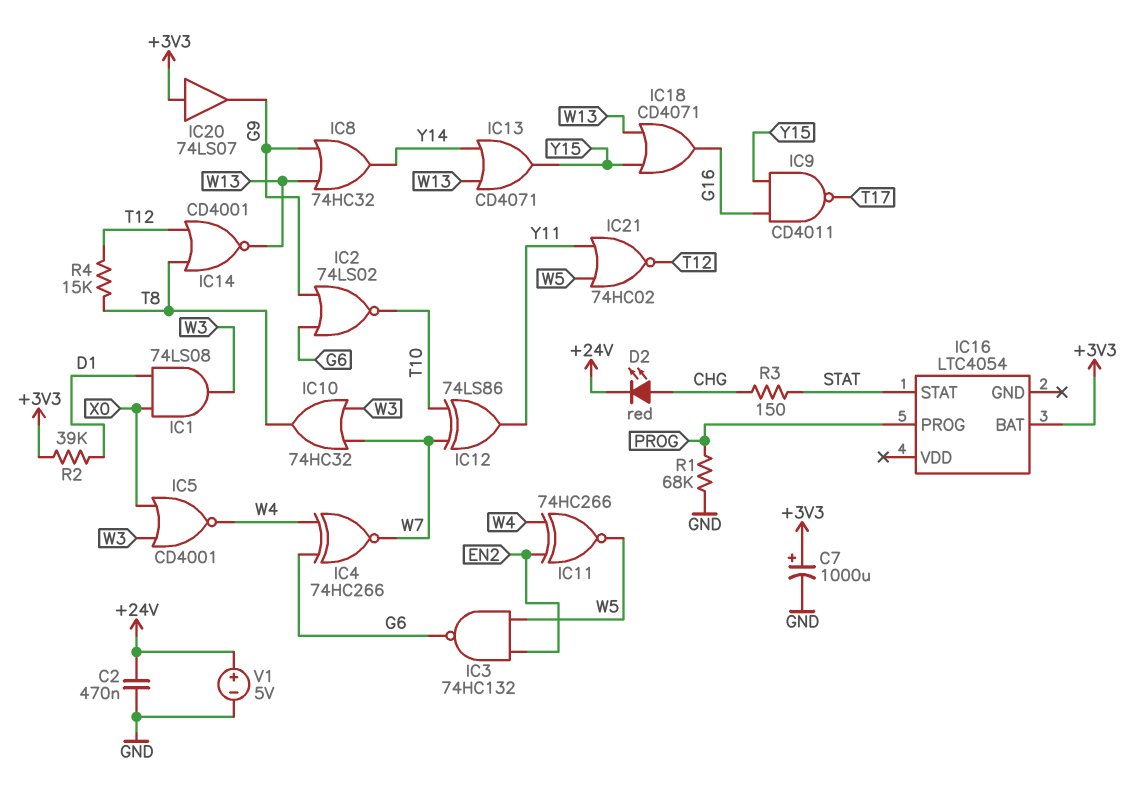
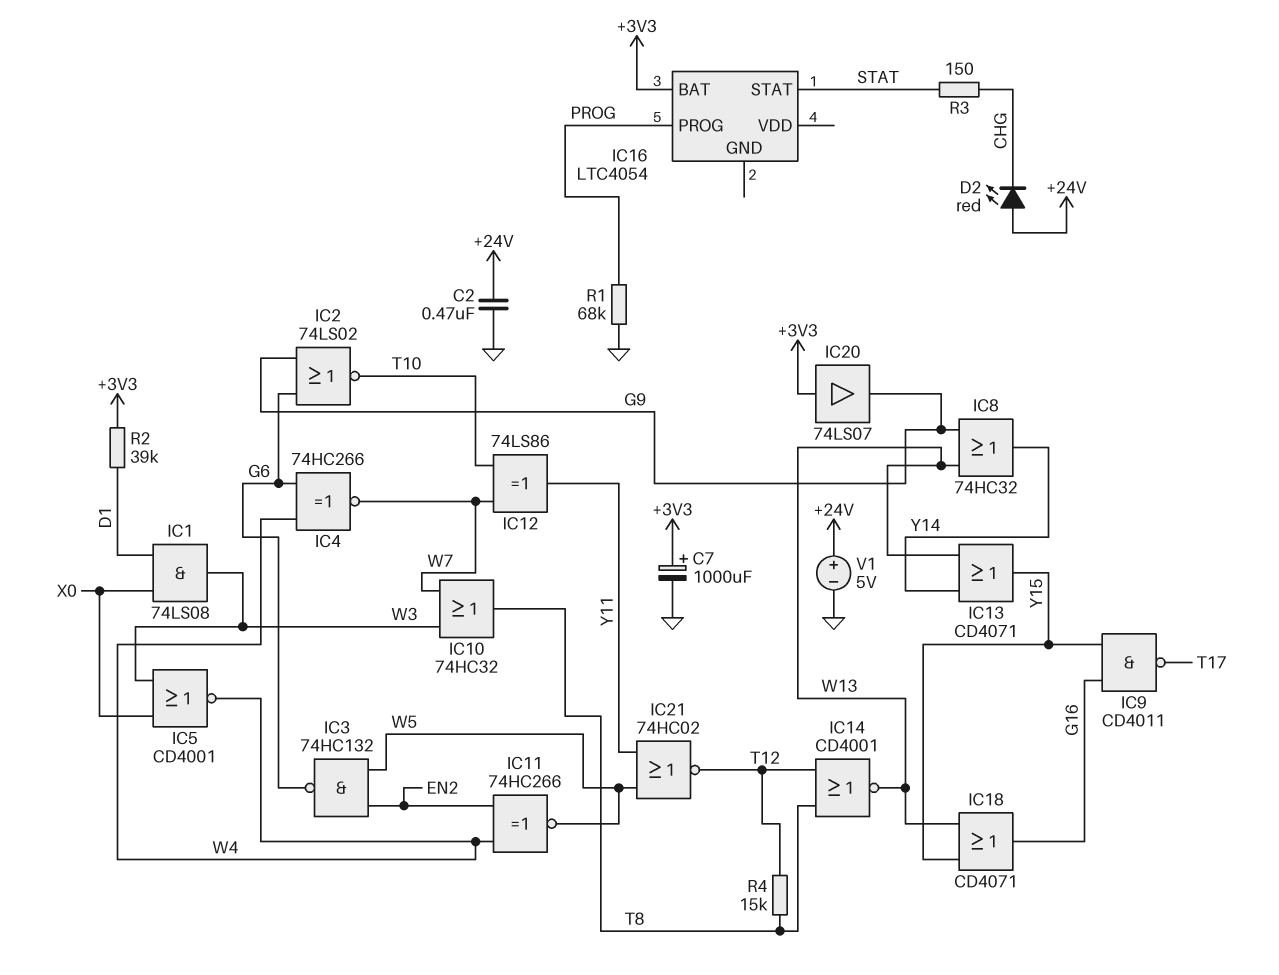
D2: LED red (A CHG, K +24V) -> LED red (A +24V, K CHG)

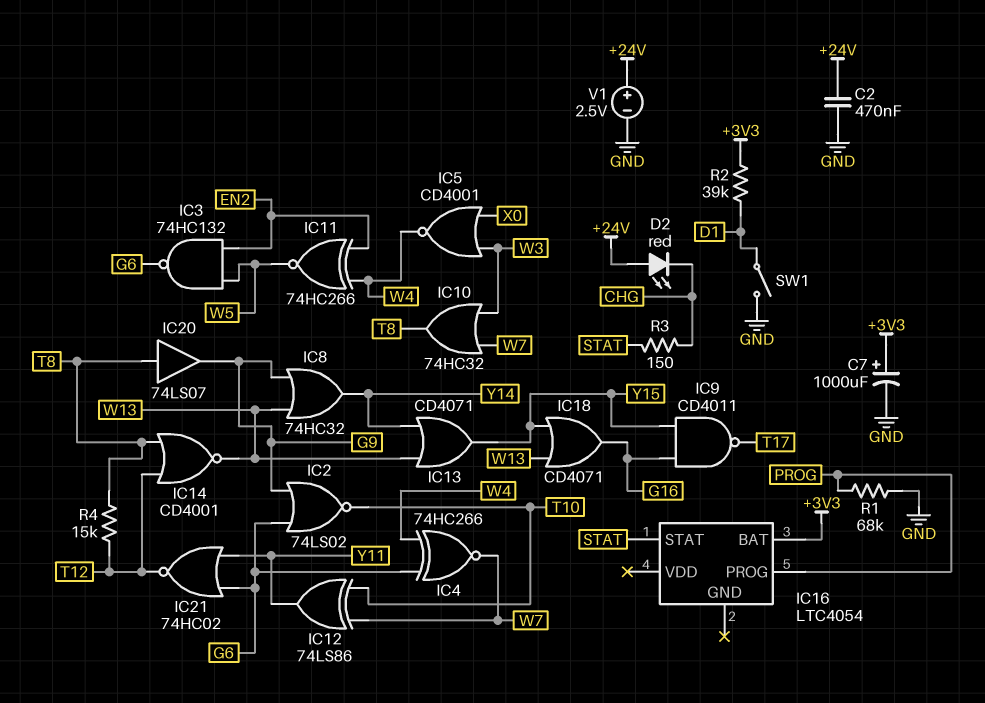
IC1: AND 74LS08 (in D1, in X0, out W3) -> none
IC20: buffer 74LS07 (in +3V3, out G9) -> buffer 74LS07 (in T8, out G9)
IC21: NOR 74HC02 (in W5, in Y11, out T12) -> NOR 74HC02 (in G6, in Y11, out T12)
SW1: none -> switch (D1, GND)
V1: 5V (plus +24V, minus GND) -> 2.5V (plus +24V, minus GND)

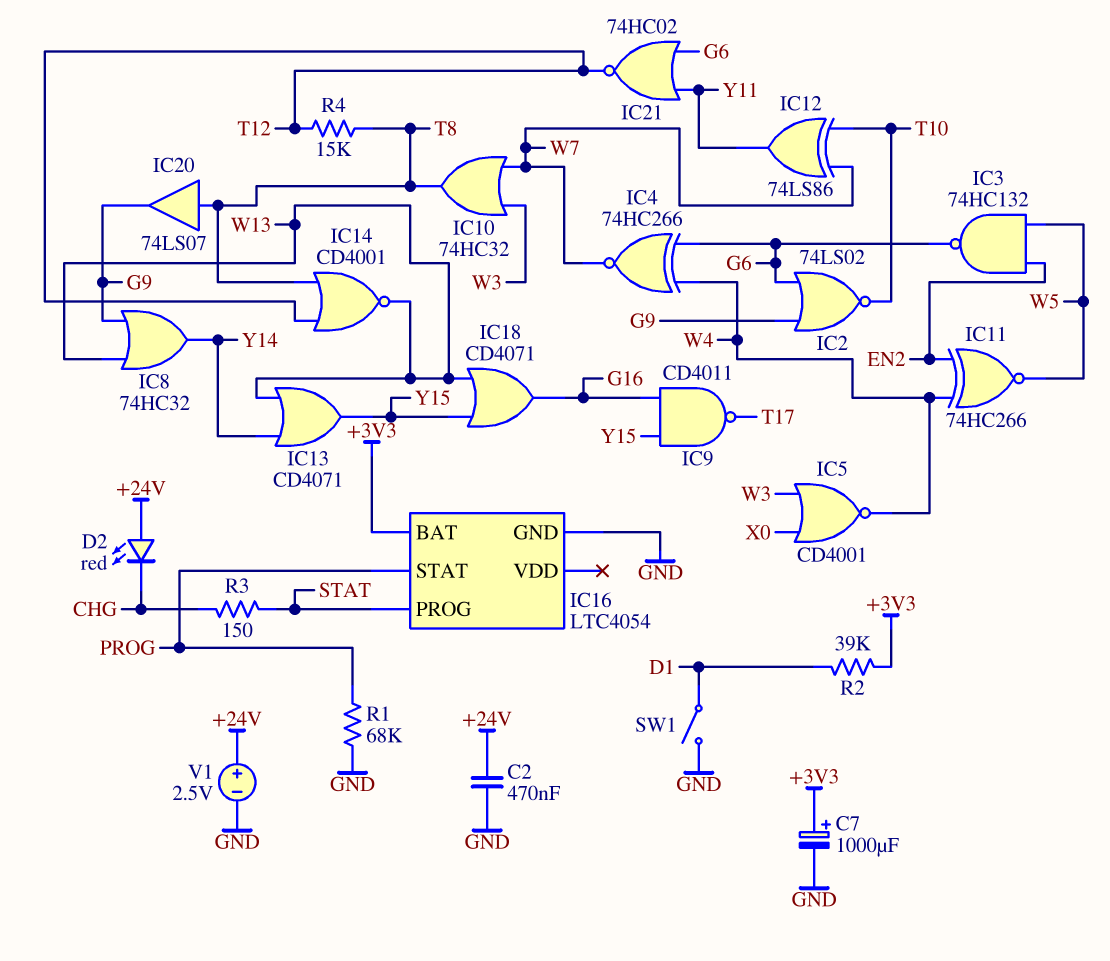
IC16 pin GND: none -> GND
IC16 pin PROG: PROG -> STAT
IC16 pin STAT: STAT -> PROG

